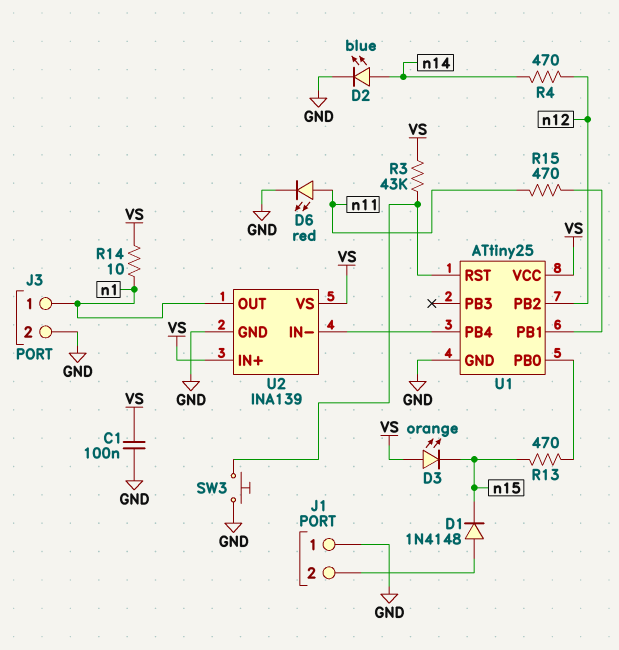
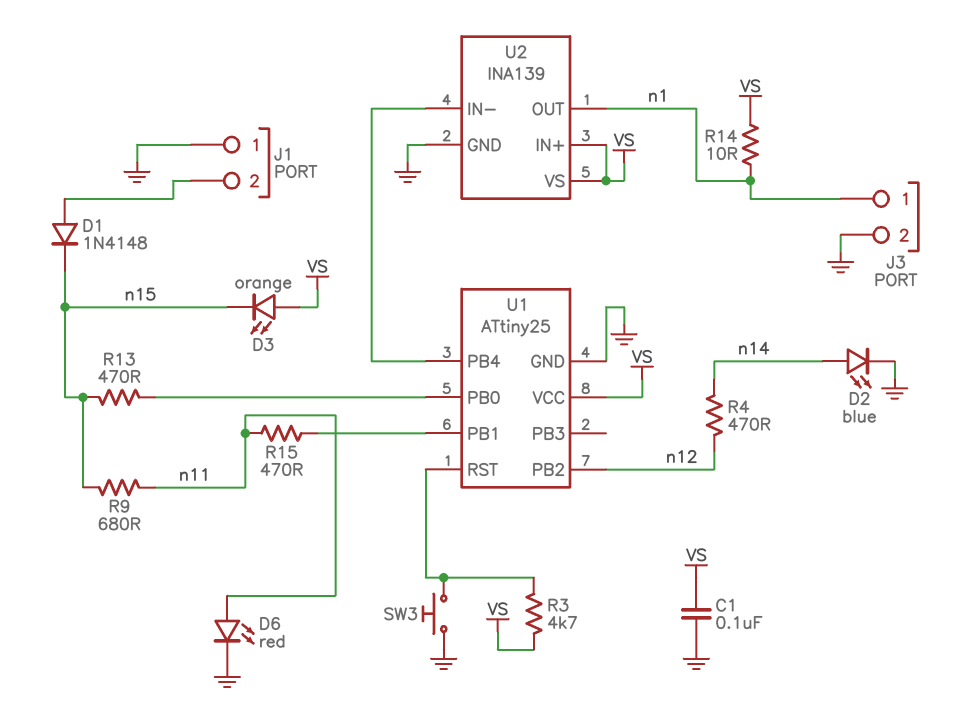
R3: 43k (U1/RST, VS) -> 4.7k (U1/RST, VS)
R9: none -> 680 (n11, n15)

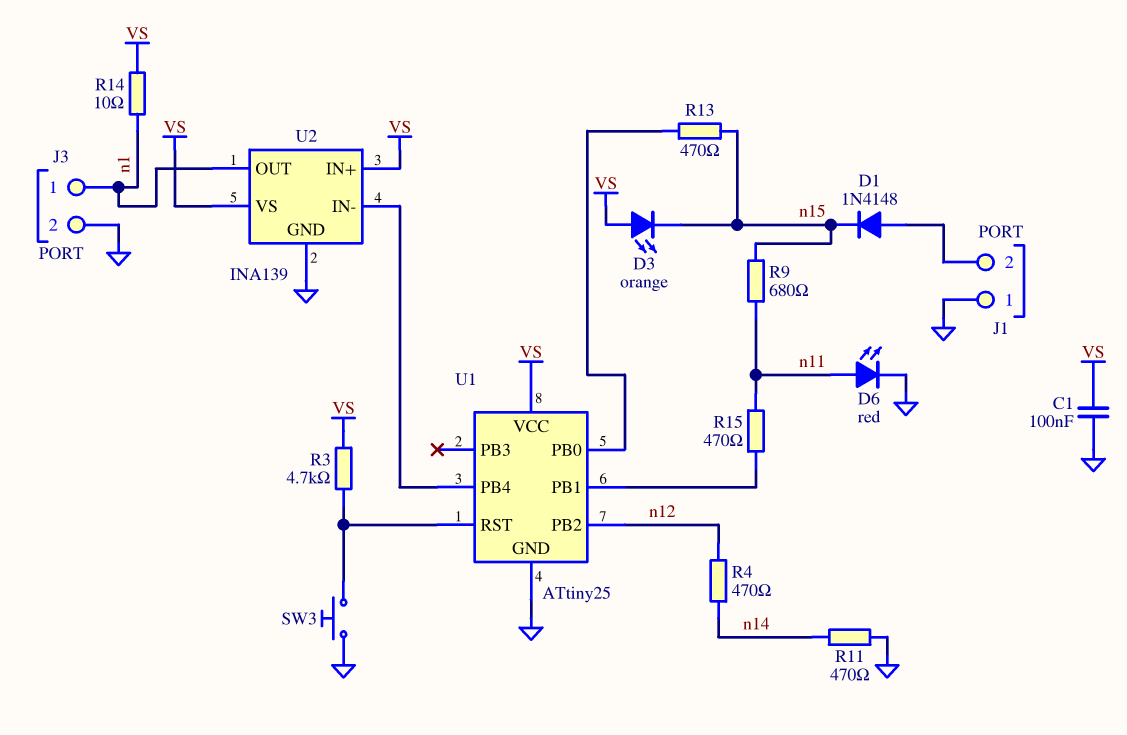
D2: LED blue (A n14, K GND) -> none
R11: none -> 470 (GND, n14)

